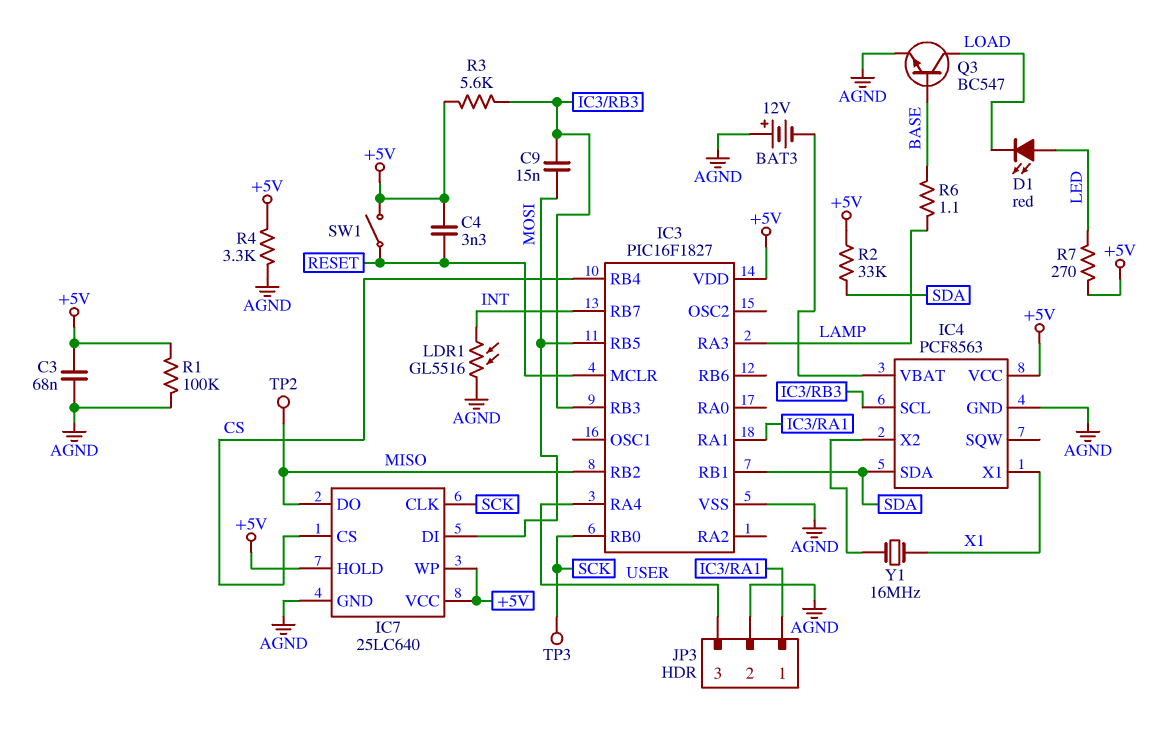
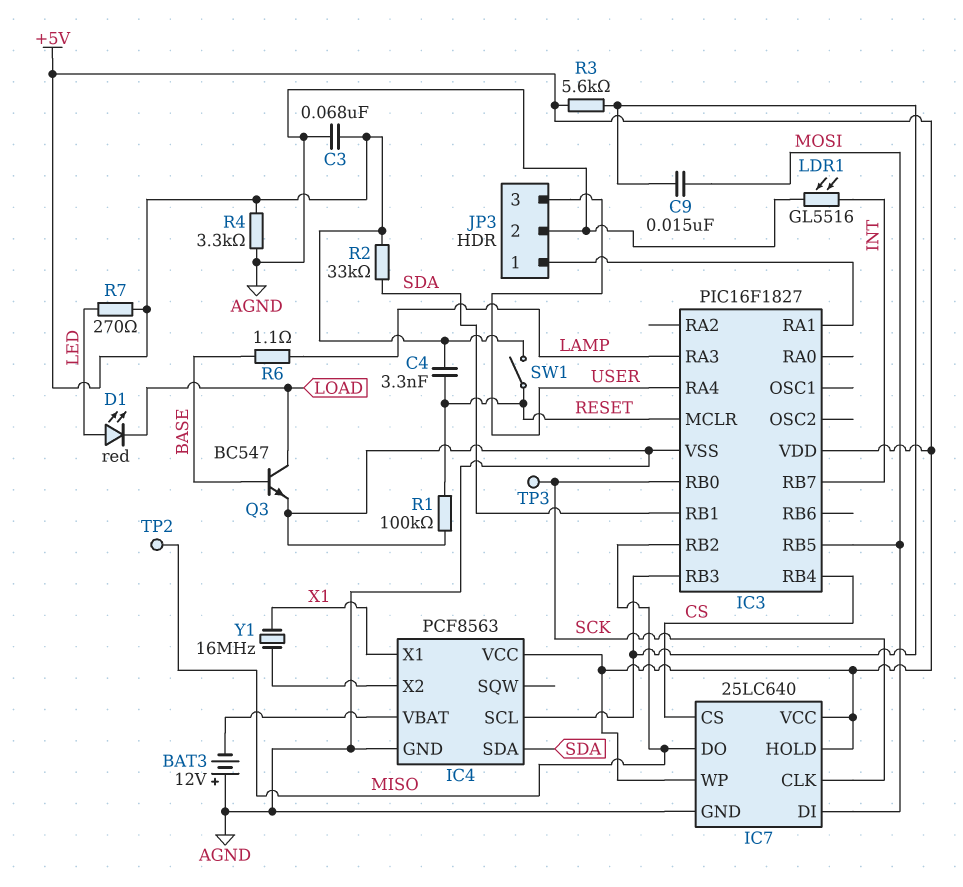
R1: 100k (+5V, AGND) -> 100k (AGND, RESET)

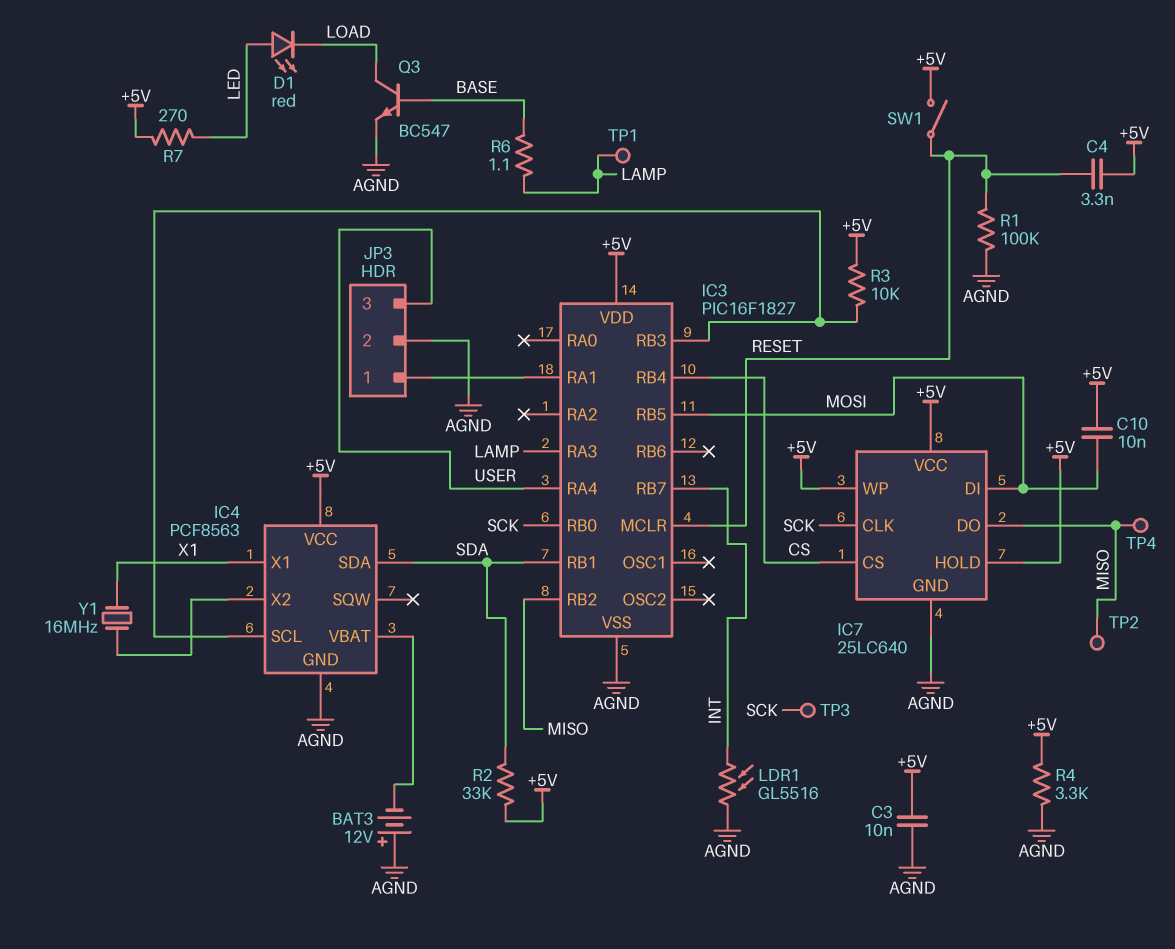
C3: 68nF (+5V, AGND) -> 10nF (+5V, AGND)
C9: 15nF (IC3/RB3, MOSI) -> none
C10: none -> 10nF (+5V, MOSI)
R3: 5.6k (+5V, IC3/RB3) -> 10k (+5V, IC3/RB3)
TP1: none -> test point (LAMP)
TP4: none -> test point (MISO)

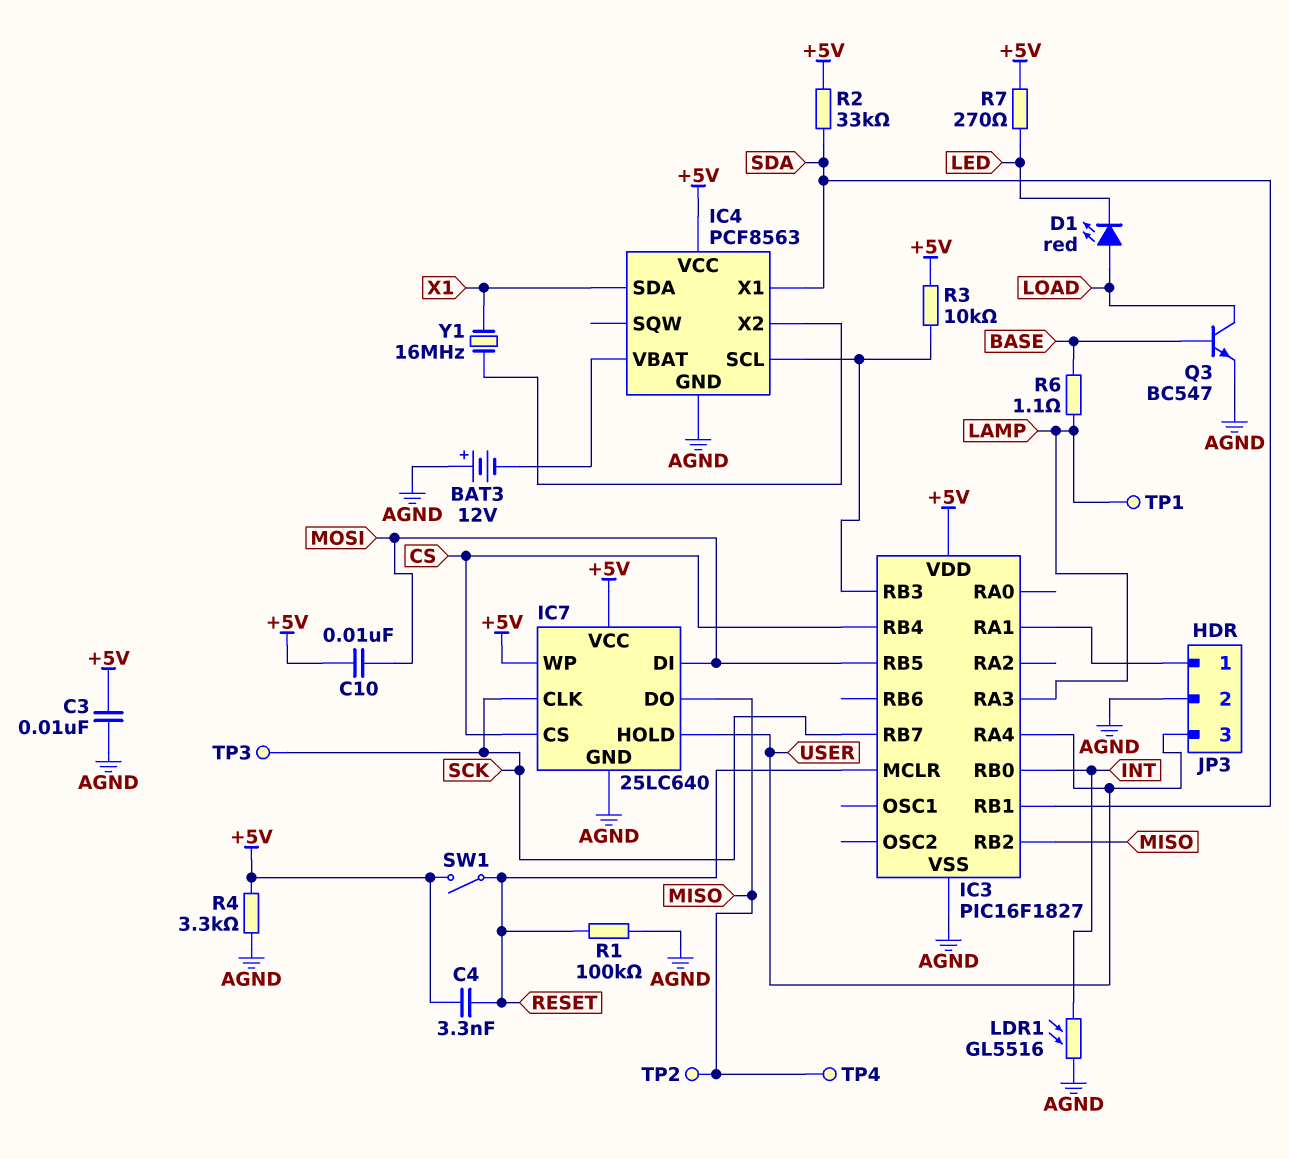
D1: LED red (A LED, K LOAD) -> LED red (A LOAD, K LED)
IC3 pin RB0: SCK -> INT
IC3 pin RB7: INT -> SCK
IC4 pin SDA: SDA -> X1
IC4 pin X1: X1 -> SDA
IC7 pin HOLD: +5V -> USER

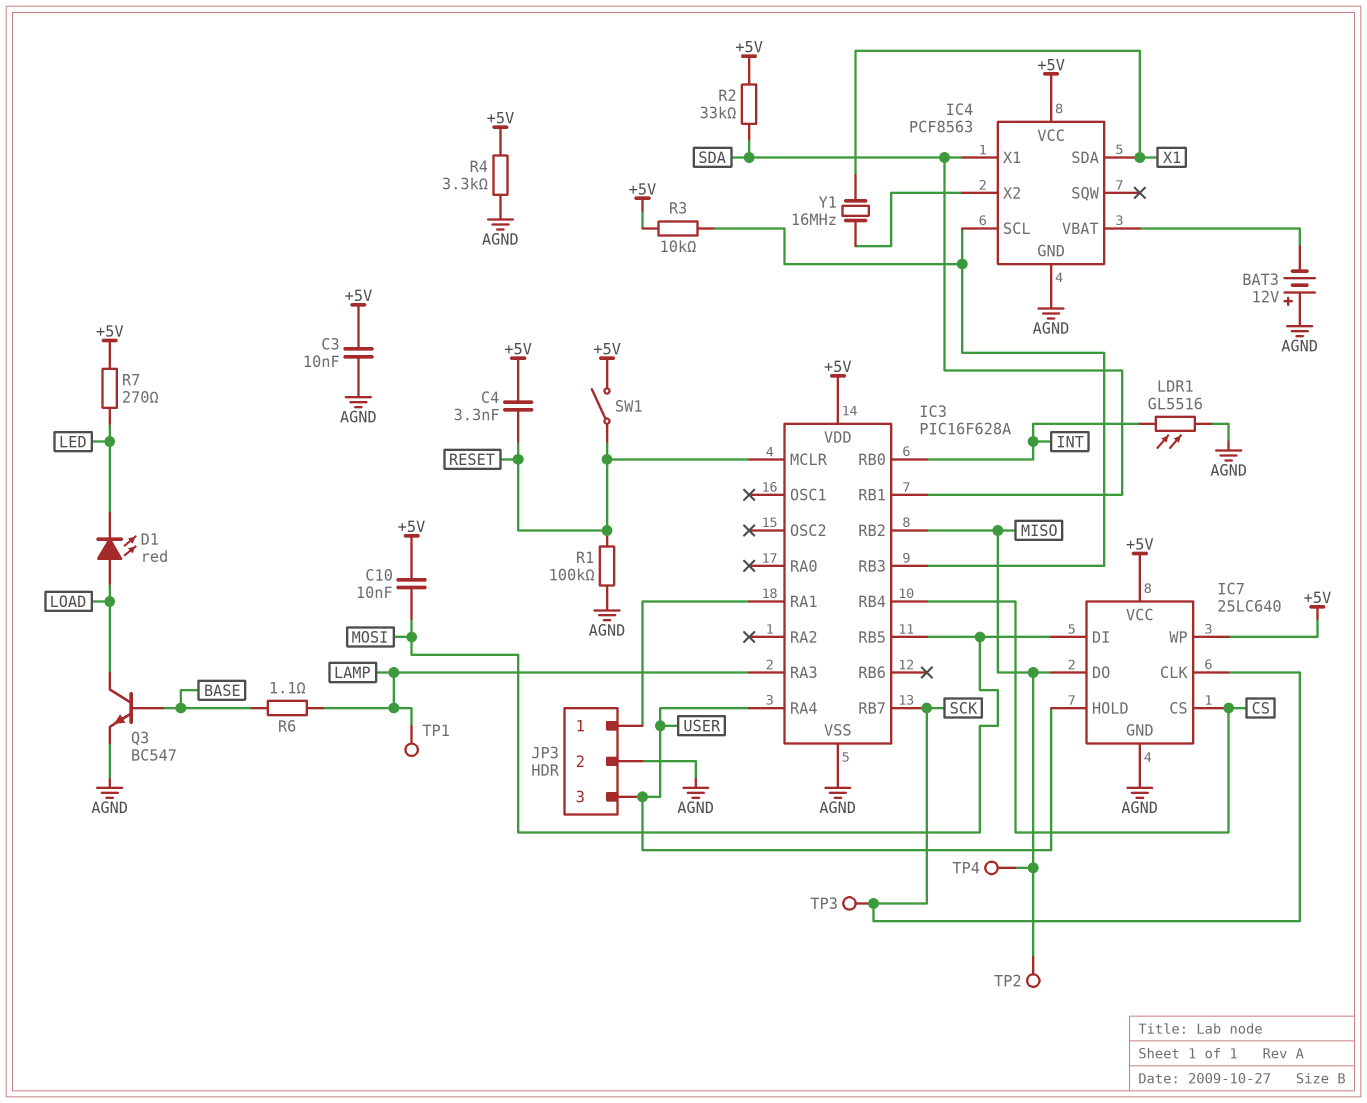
IC3: PIC16F1827 -> PIC16F628A

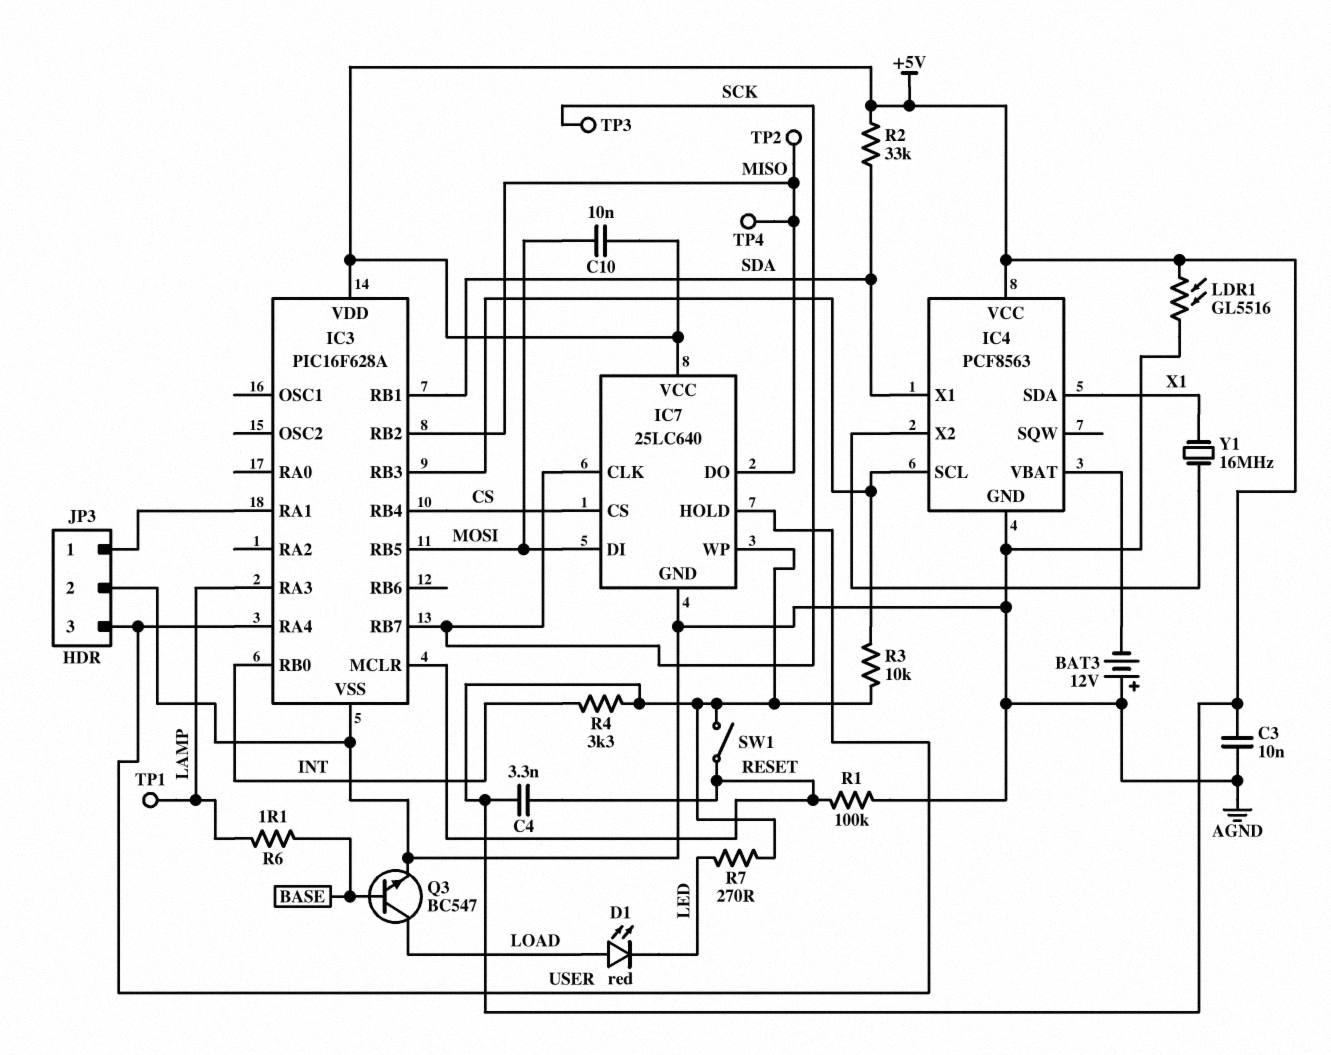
LDR1: GL5516 (AGND, INT) -> GL5516 (+5V, AGND)
R4: 3.3k (+5V, AGND) -> 3.3k (+5V, INT)

